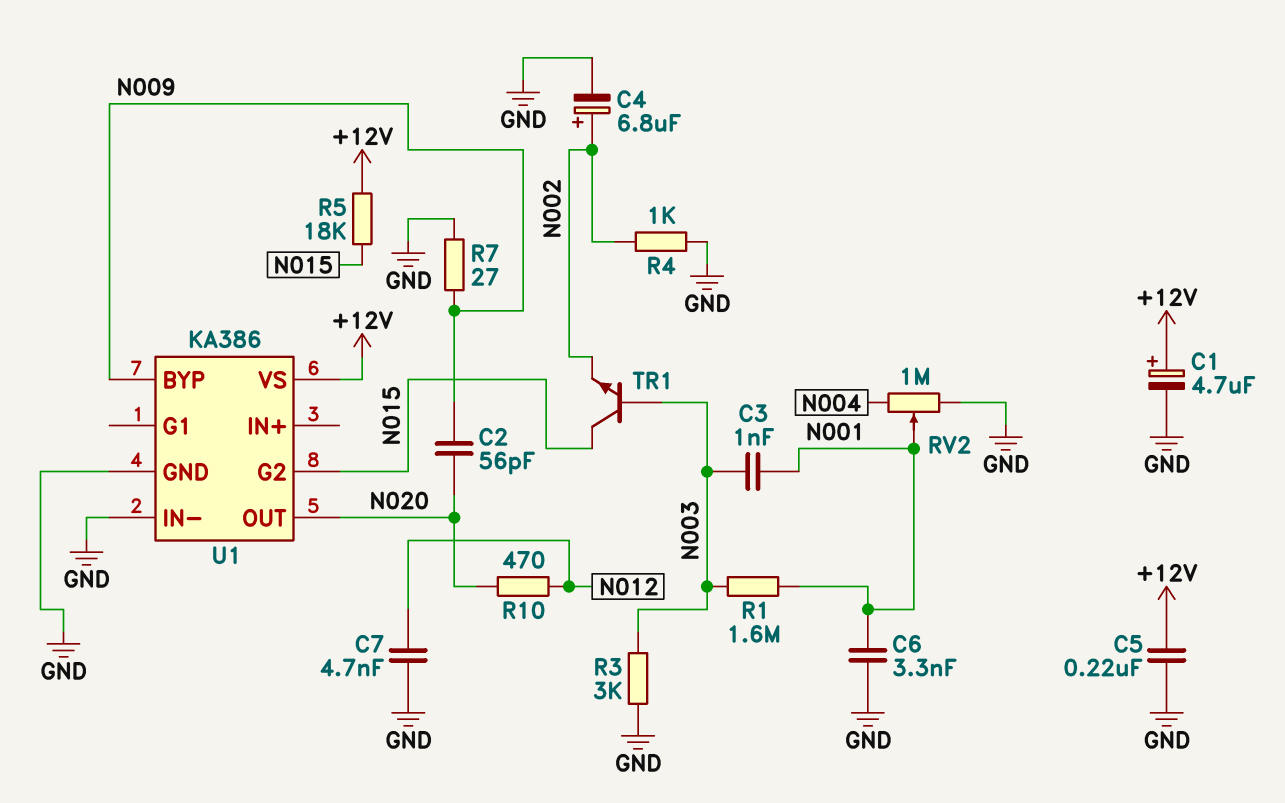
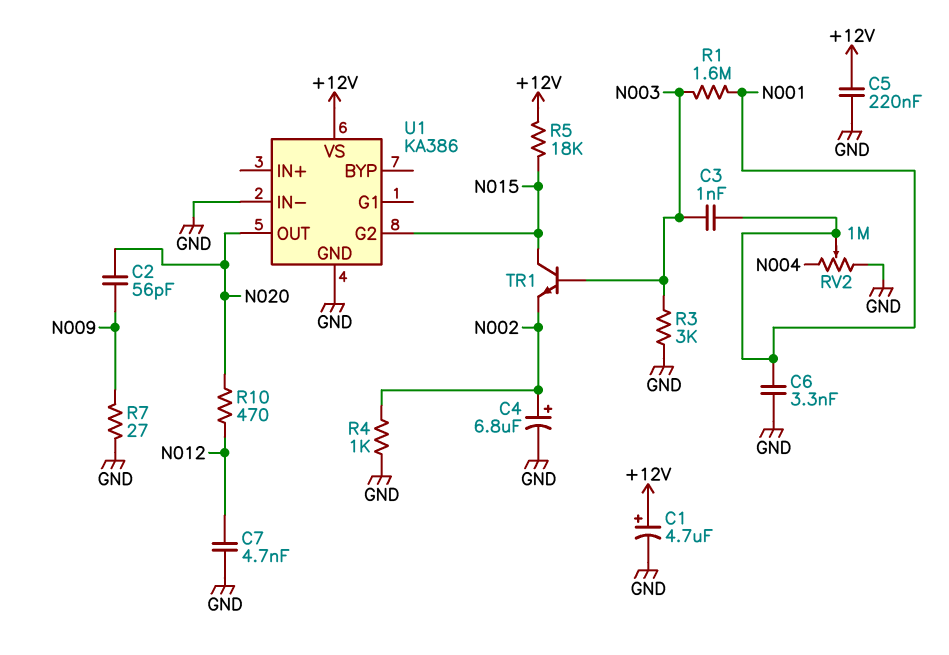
U1 pin BYP: N009 -> none

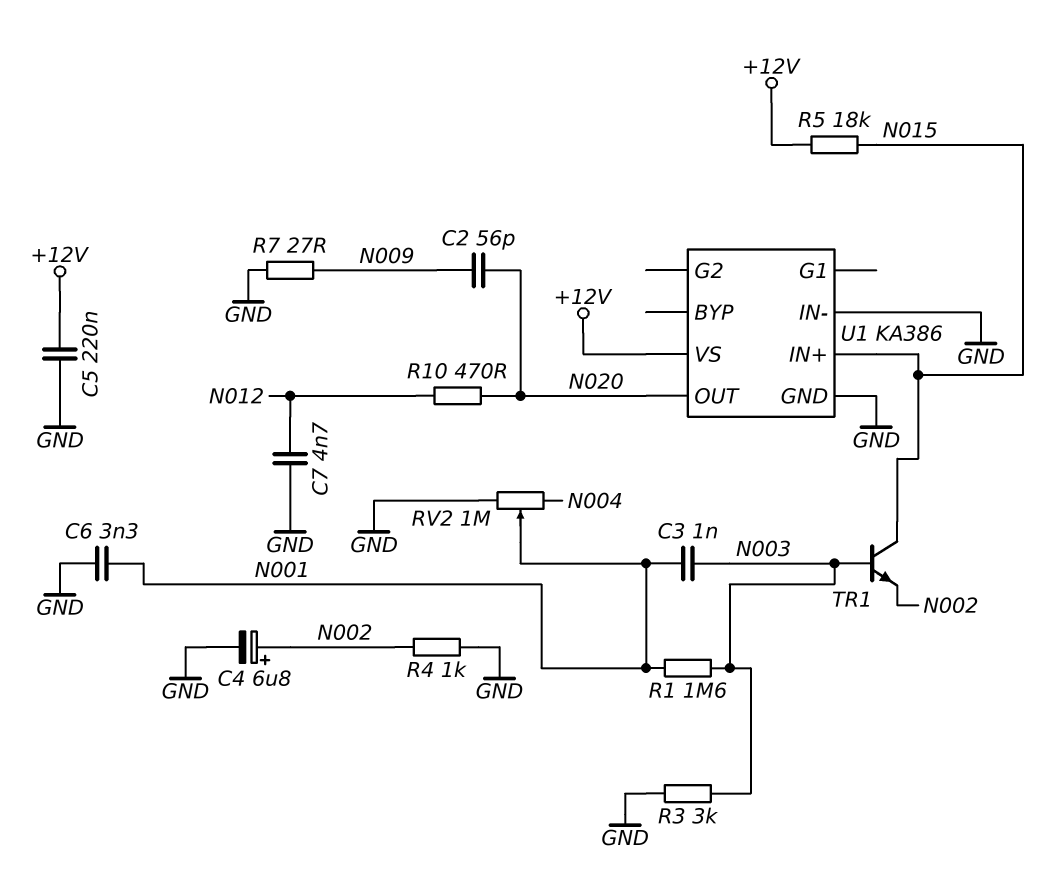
C1: 4.7uF (plus +12V, minus GND) -> none
U1 pin G2: N015 -> none
U1 pin IN+: none -> N015

